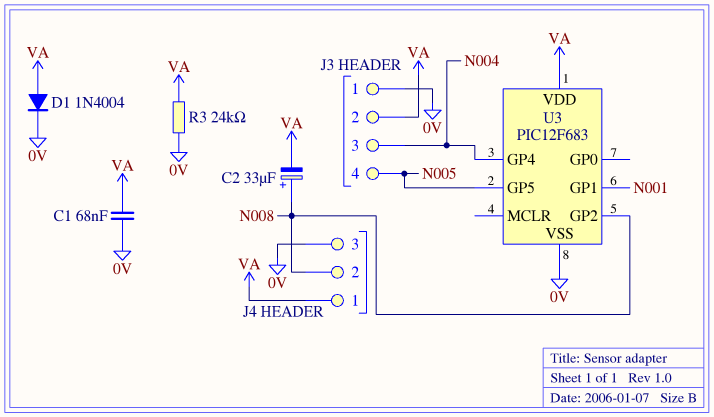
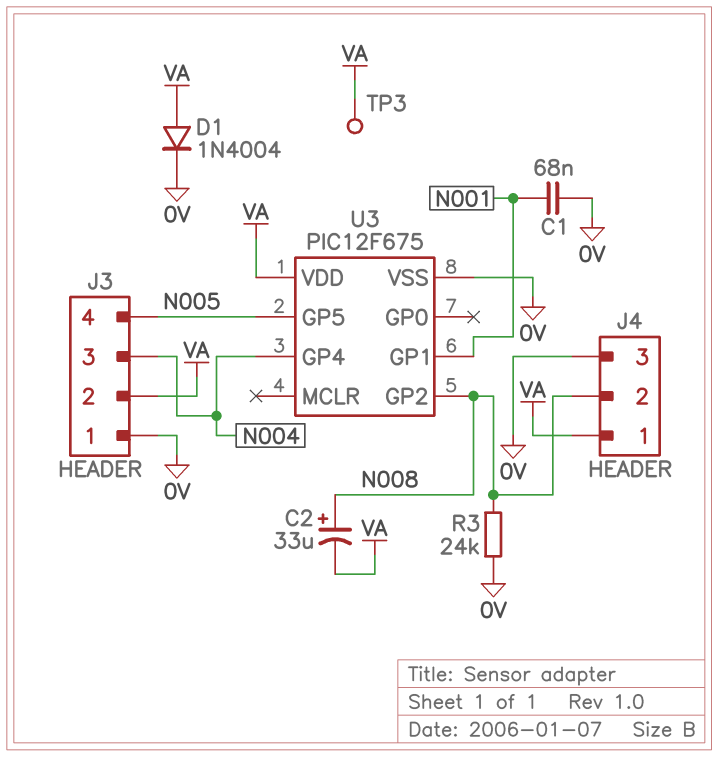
C1: 68nF (0V, VA) -> 68nF (0V, N001)
R3: 24k (0V, VA) -> 24k (0V, N008)
TP3: none -> test point (VA)
U3: PIC12F683 -> PIC12F675

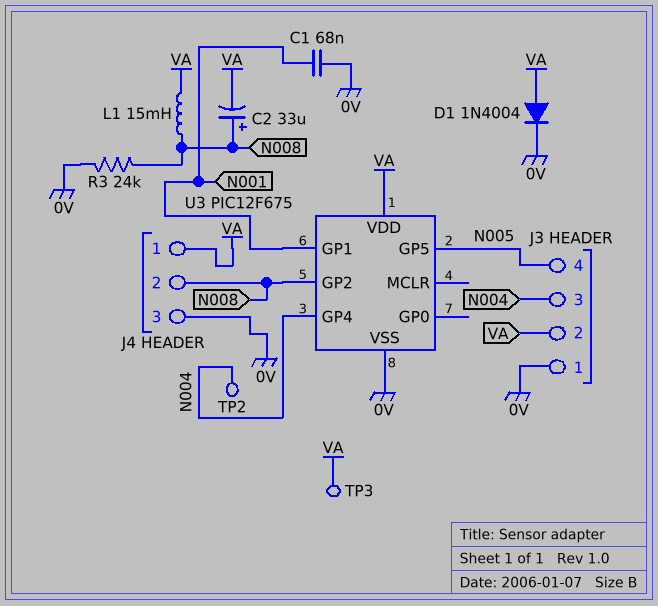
L1: none -> 15mH (N008, VA)
TP2: none -> test point (N004)

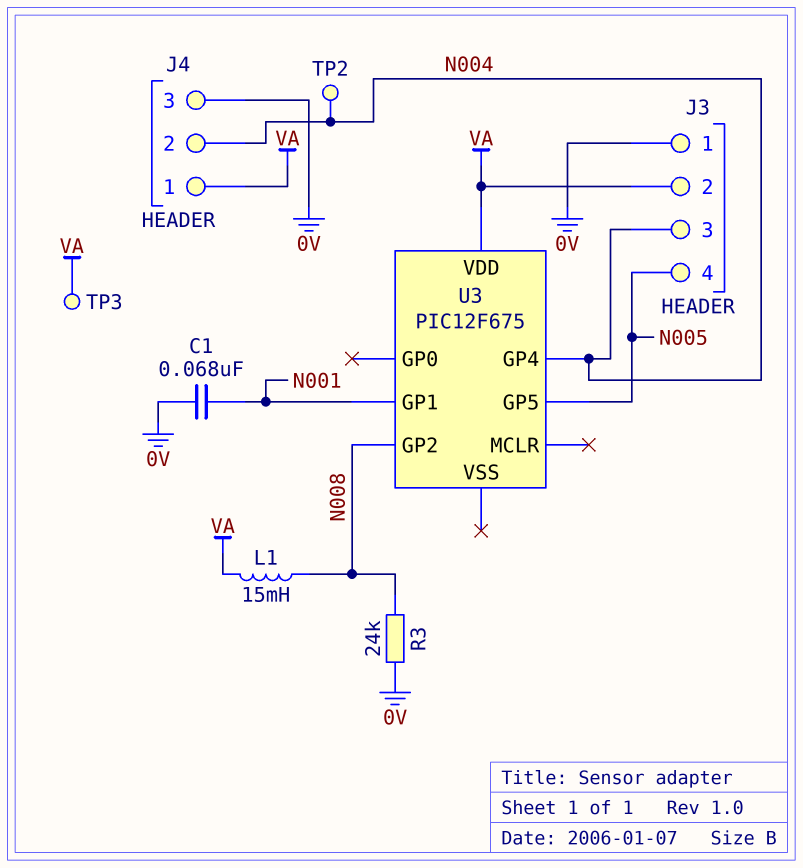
C2: 33uF (plus N008, minus VA) -> none
D1: diode 1N4004 (A VA, K 0V) -> none
J4 pin 2: N008 -> N004
U3 pin VSS: 0V -> none

